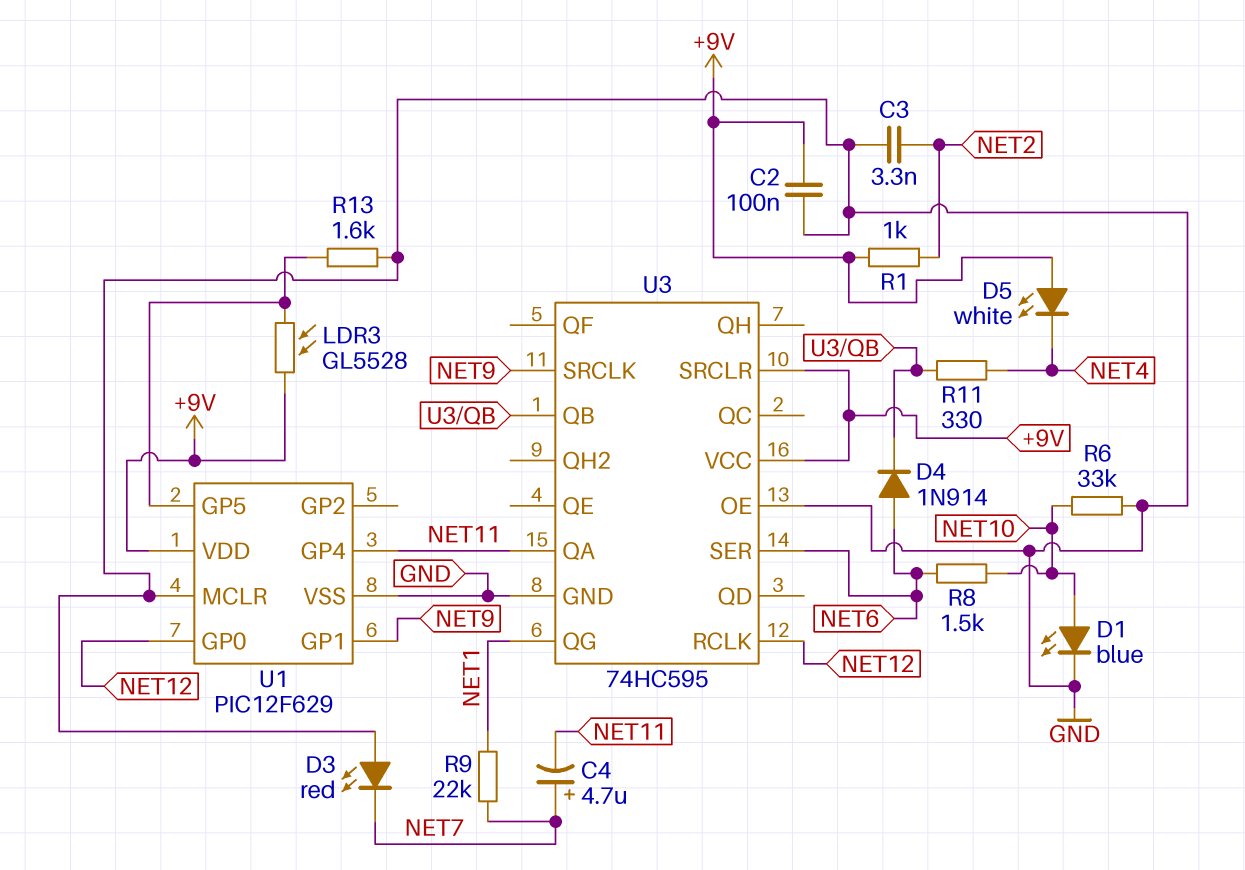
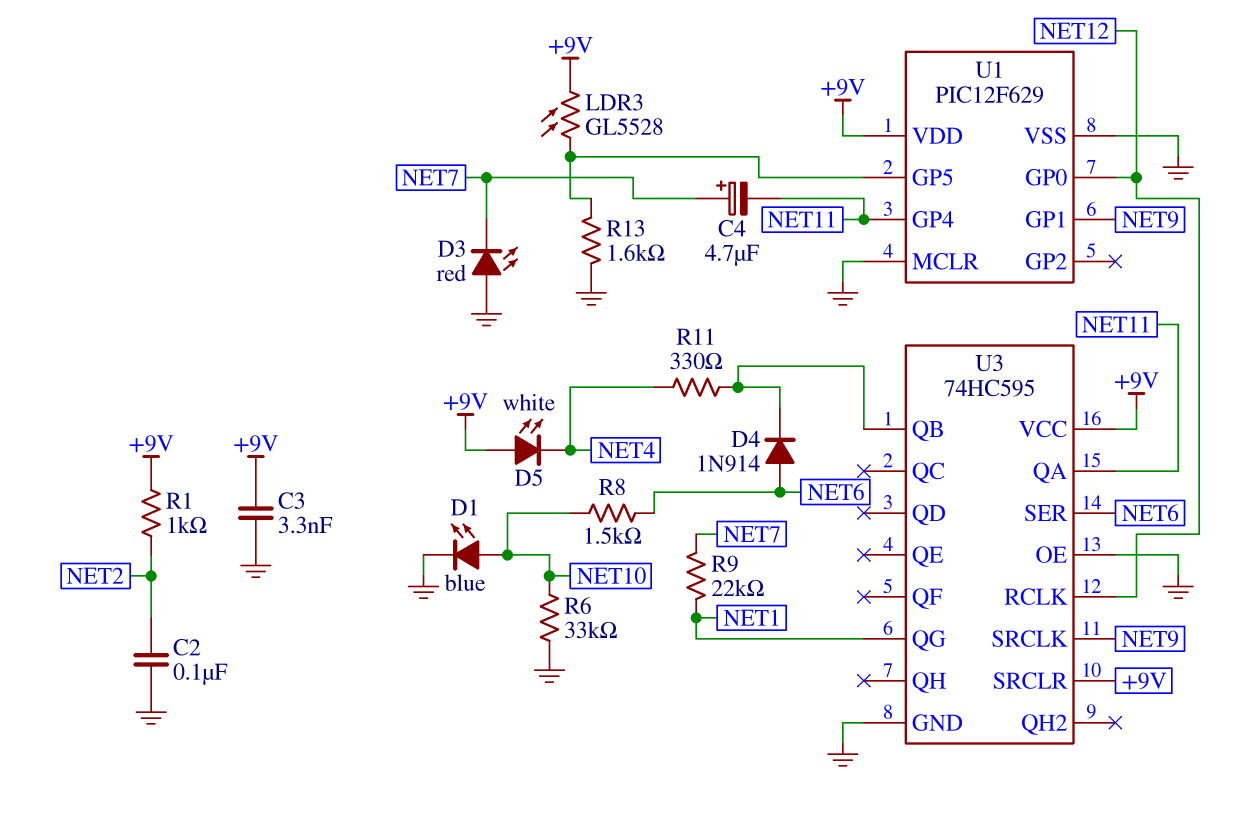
C2: 100nF (+9V, GND) -> 100nF (GND, NET2)
C3: 3.3nF (GND, NET2) -> 3.3nF (+9V, GND)

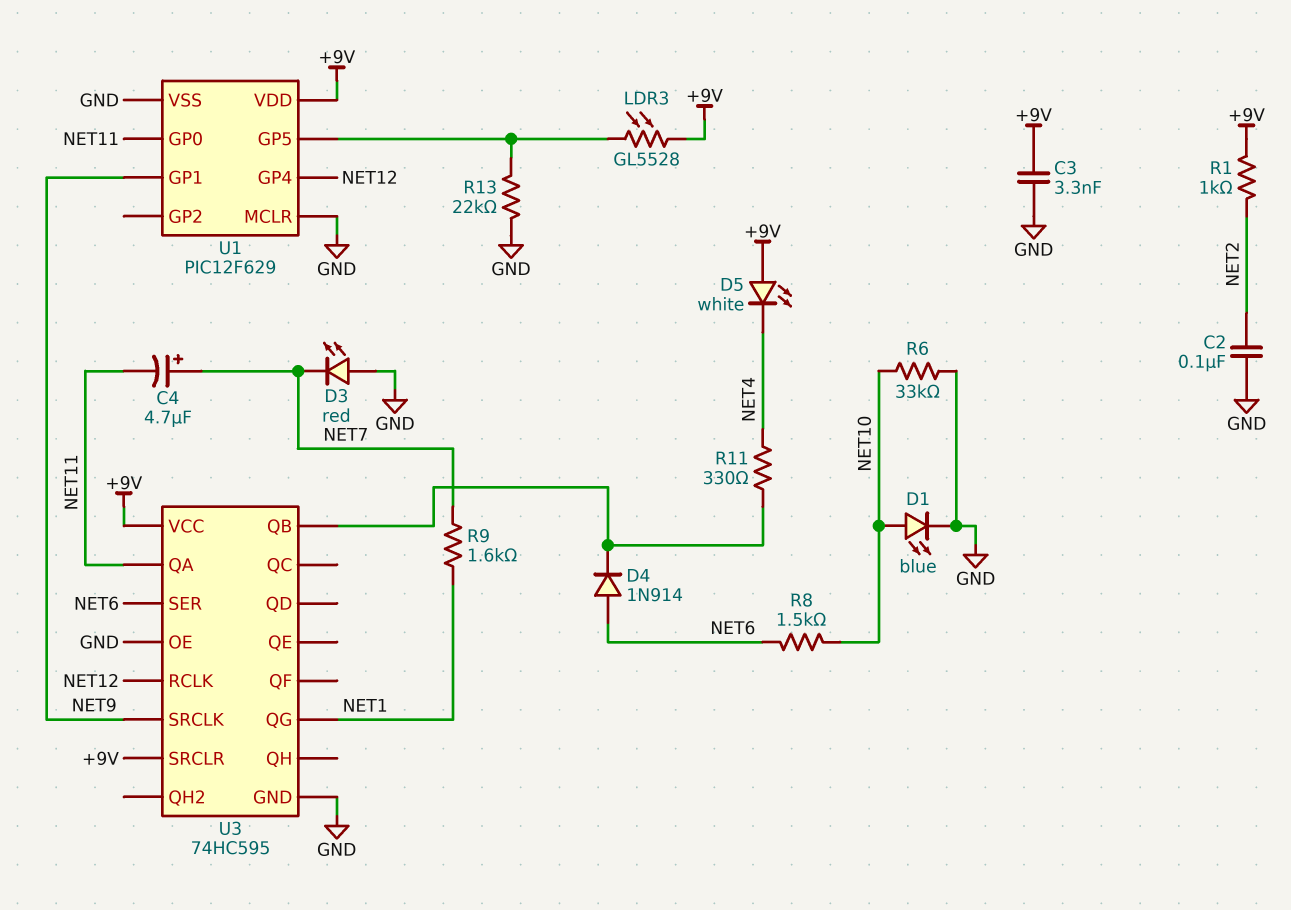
R9: 22k (NET1, NET7) -> 1.6k (NET1, NET7)
R13: 1.6k (GND, U1/GP5) -> 22k (GND, U1/GP5)
U1 pin GP0: NET12 -> NET11
U1 pin GP4: NET11 -> NET12

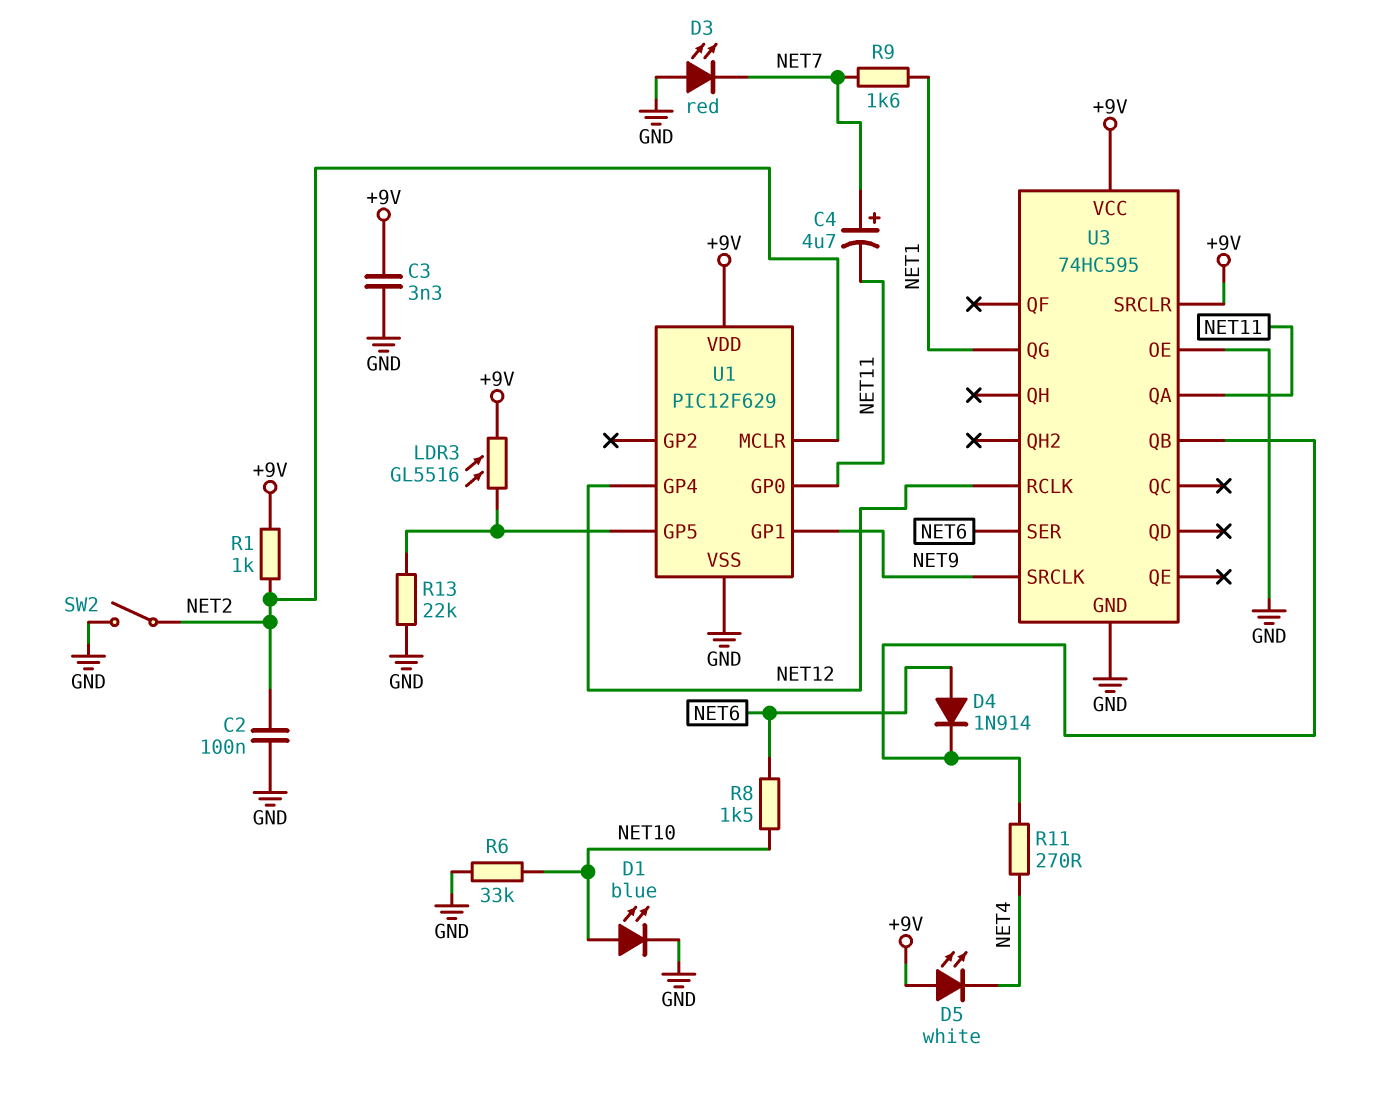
LDR3: GL5528 (+9V, U1/GP5) -> GL5516 (+9V, U1/GP5)
R11: 330 (NET4, U3/QB) -> 270 (NET4, U3/QB)
SW2: none -> switch (GND, NET2)
U1 pin MCLR: GND -> NET2

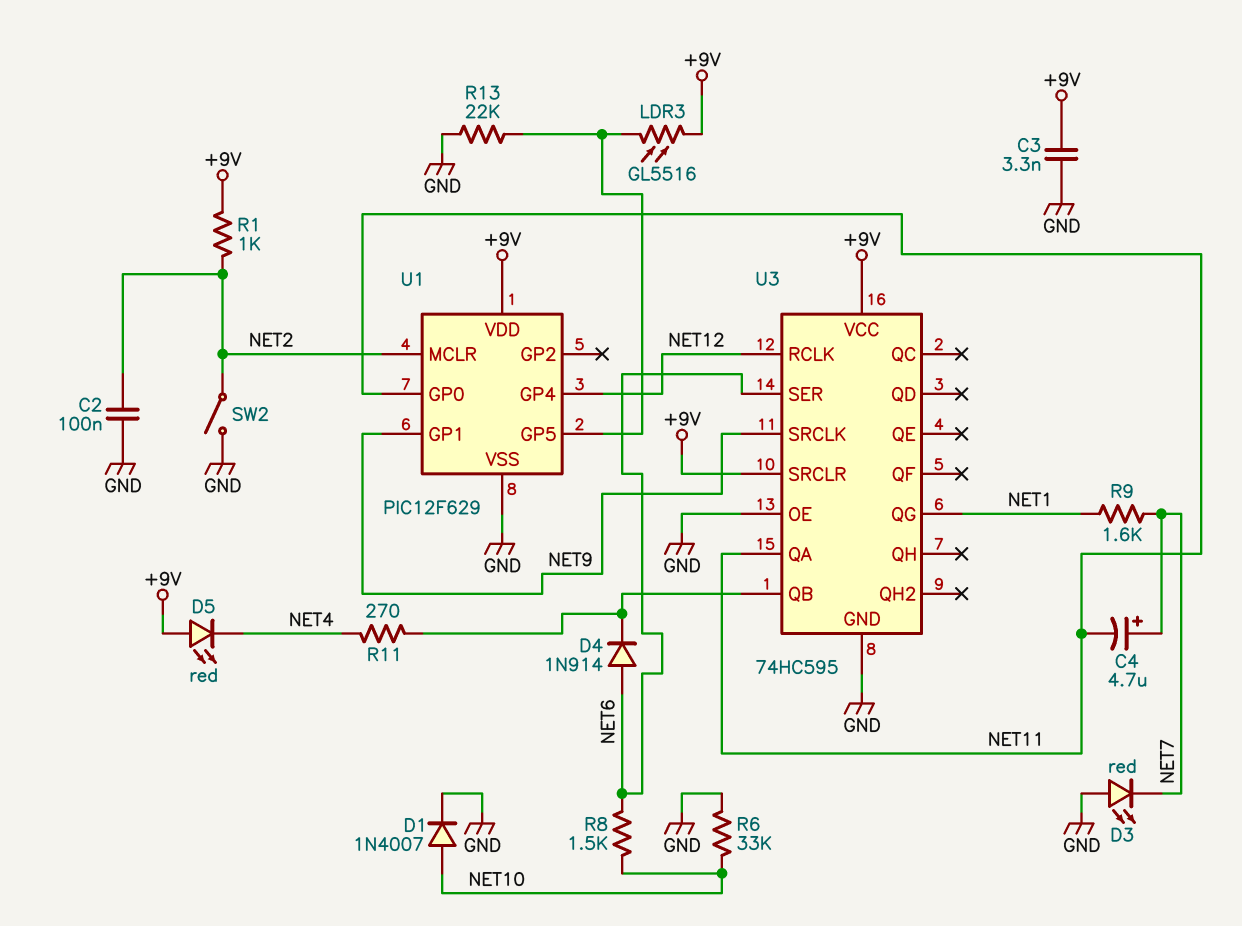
D1: LED blue (A NET10, K GND) -> diode 1N4007 (A NET10, K GND)
D5: LED white (A +9V, K NET4) -> LED red (A +9V, K NET4)

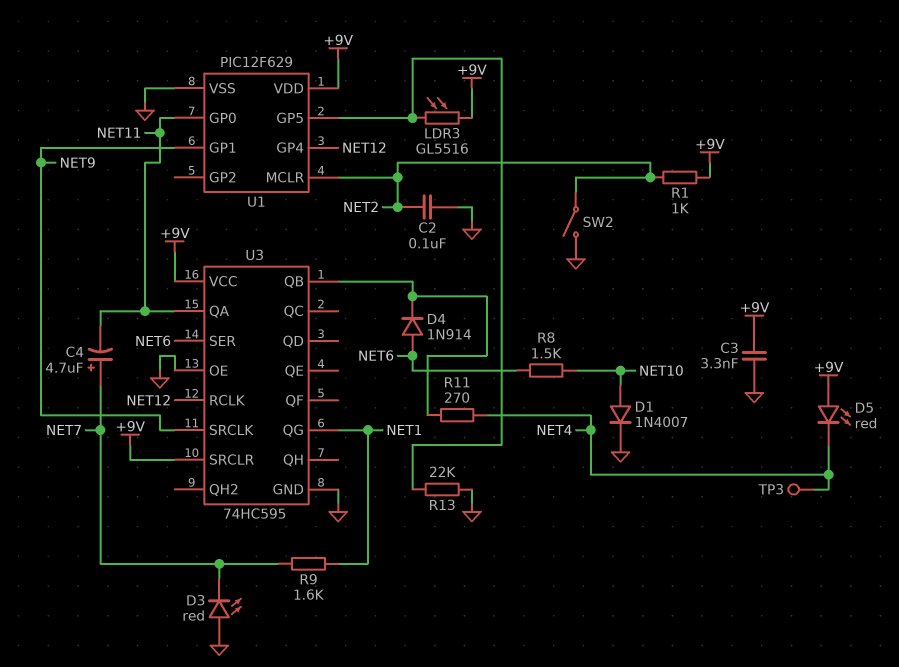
R6: 33k (GND, NET10) -> none
TP3: none -> test point (NET4)

